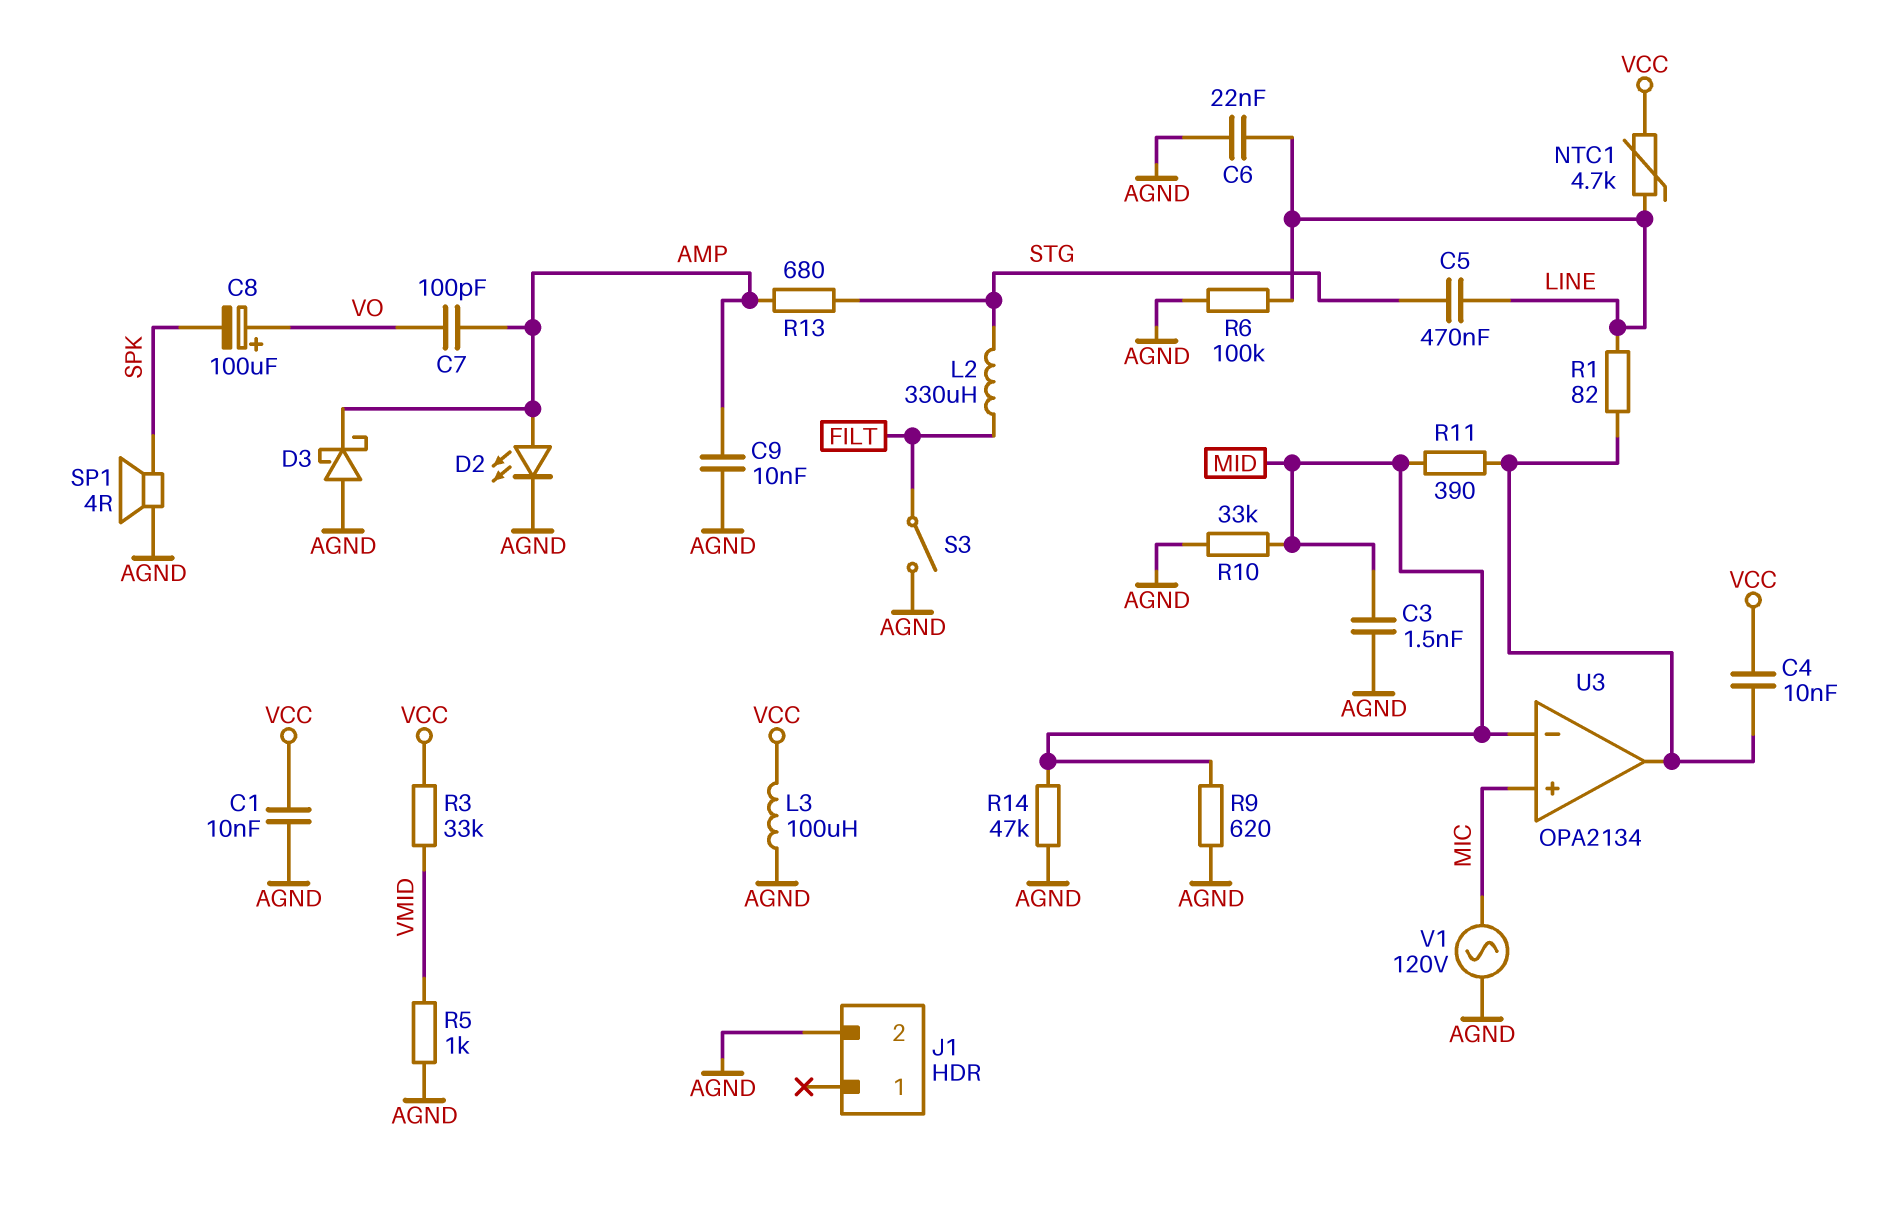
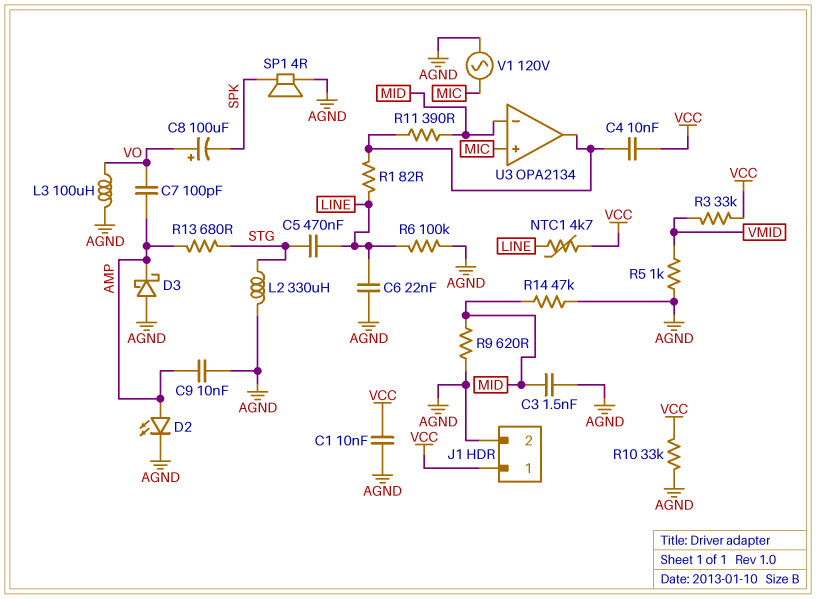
J1 pin 1: none -> VCC
L2: 330uH (FILT, STG) -> 330uH (AGND, STG)
L3: 100uH (AGND, VCC) -> 100uH (AGND, VO)
R10: 33k (AGND, MID) -> 33k (AGND, VCC)
S3: switch (AGND, FILT) -> none

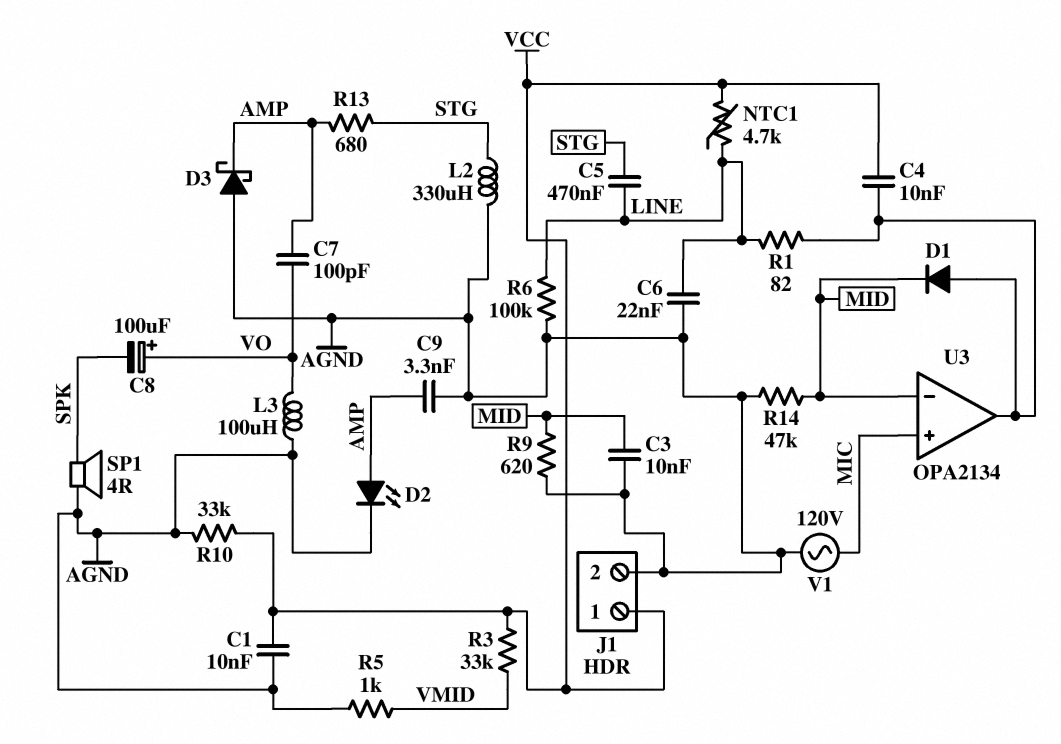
C3: 1.5nF (AGND, MID) -> 10nF (AGND, MID)
C9: 10nF (AGND, AMP) -> 3.3nF (AGND, AMP)
D1: none -> diode (A U3/out, K MID)
R11: 390 (MID, U3/out) -> none

